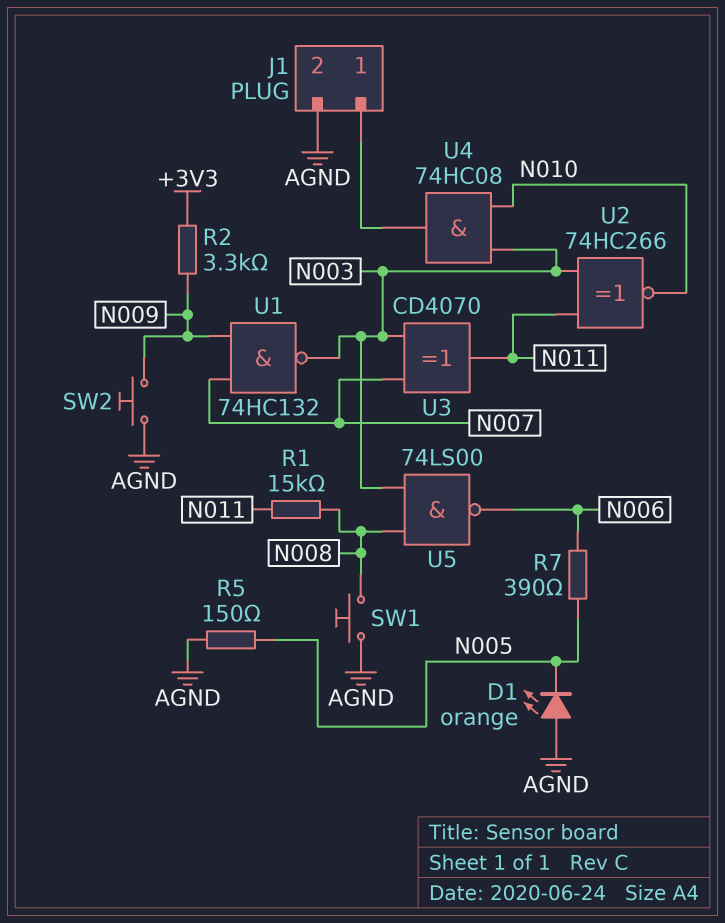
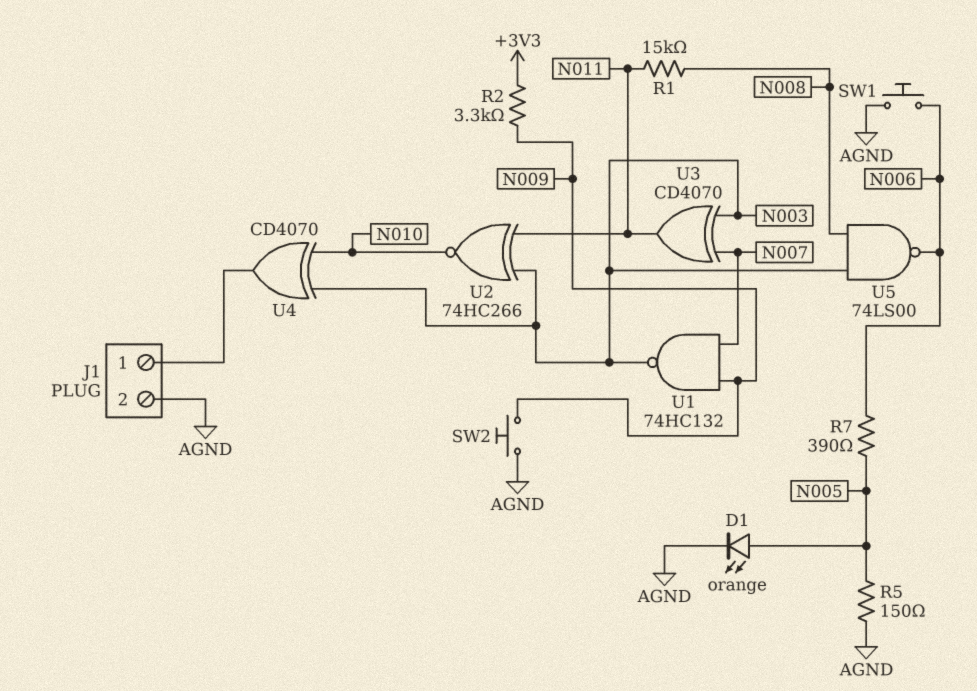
D1: LED orange (A AGND, K N005) -> LED orange (A N005, K AGND)
SW1: button (AGND, N008) -> button (AGND, N006)
U4: AND 74HC08 (in N003, in N010, out J1/1) -> XOR CD4070 (in N003, in N010, out J1/1)

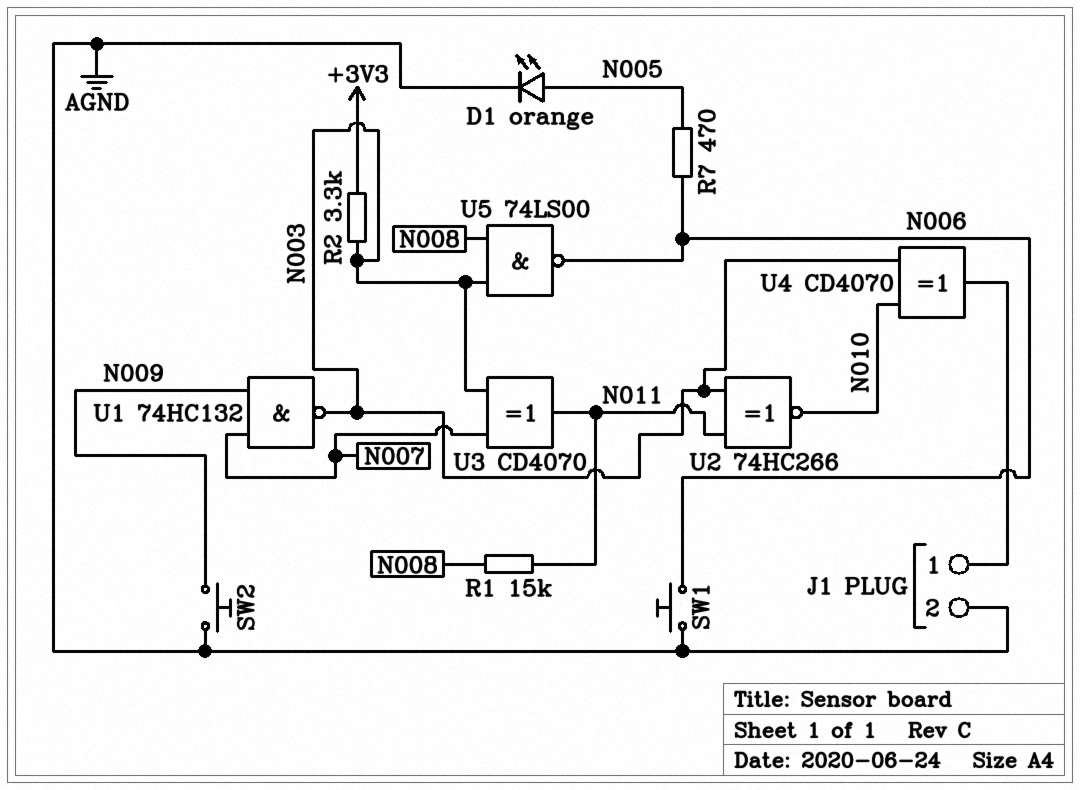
R2: 3.3k (+3V3, N009) -> 3.3k (+3V3, N003)
R5: 150 (AGND, N005) -> none
R7: 390 (N005, N006) -> 470 (N005, N006)

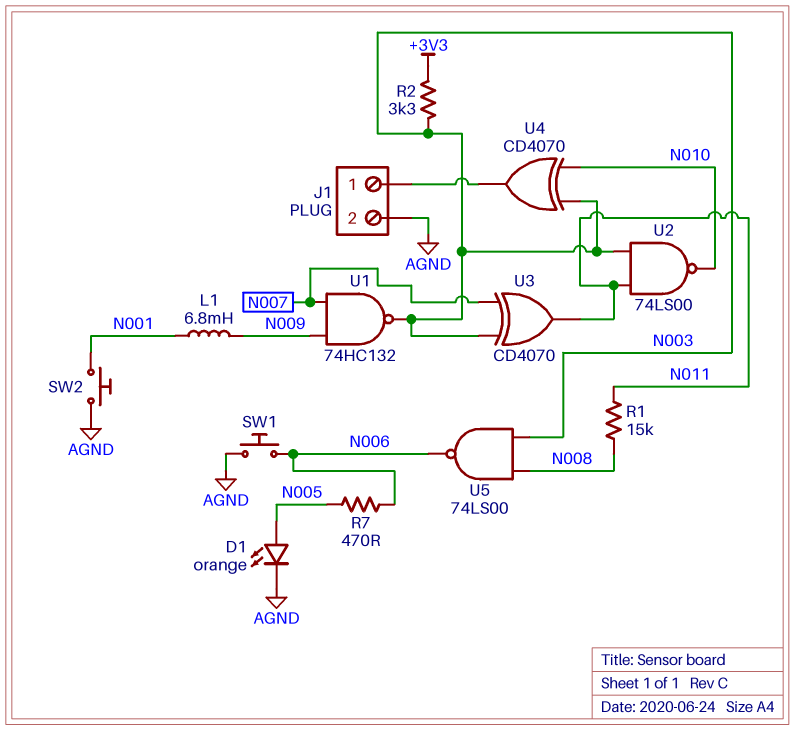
L1: none -> 6.8mH (N001, N009)
SW2: button (AGND, N009) -> button (AGND, N001)
U2: XNOR 74HC266 (in N003, in N011, out N010) -> NAND 74LS00 (in N003, in N011, out N010)

